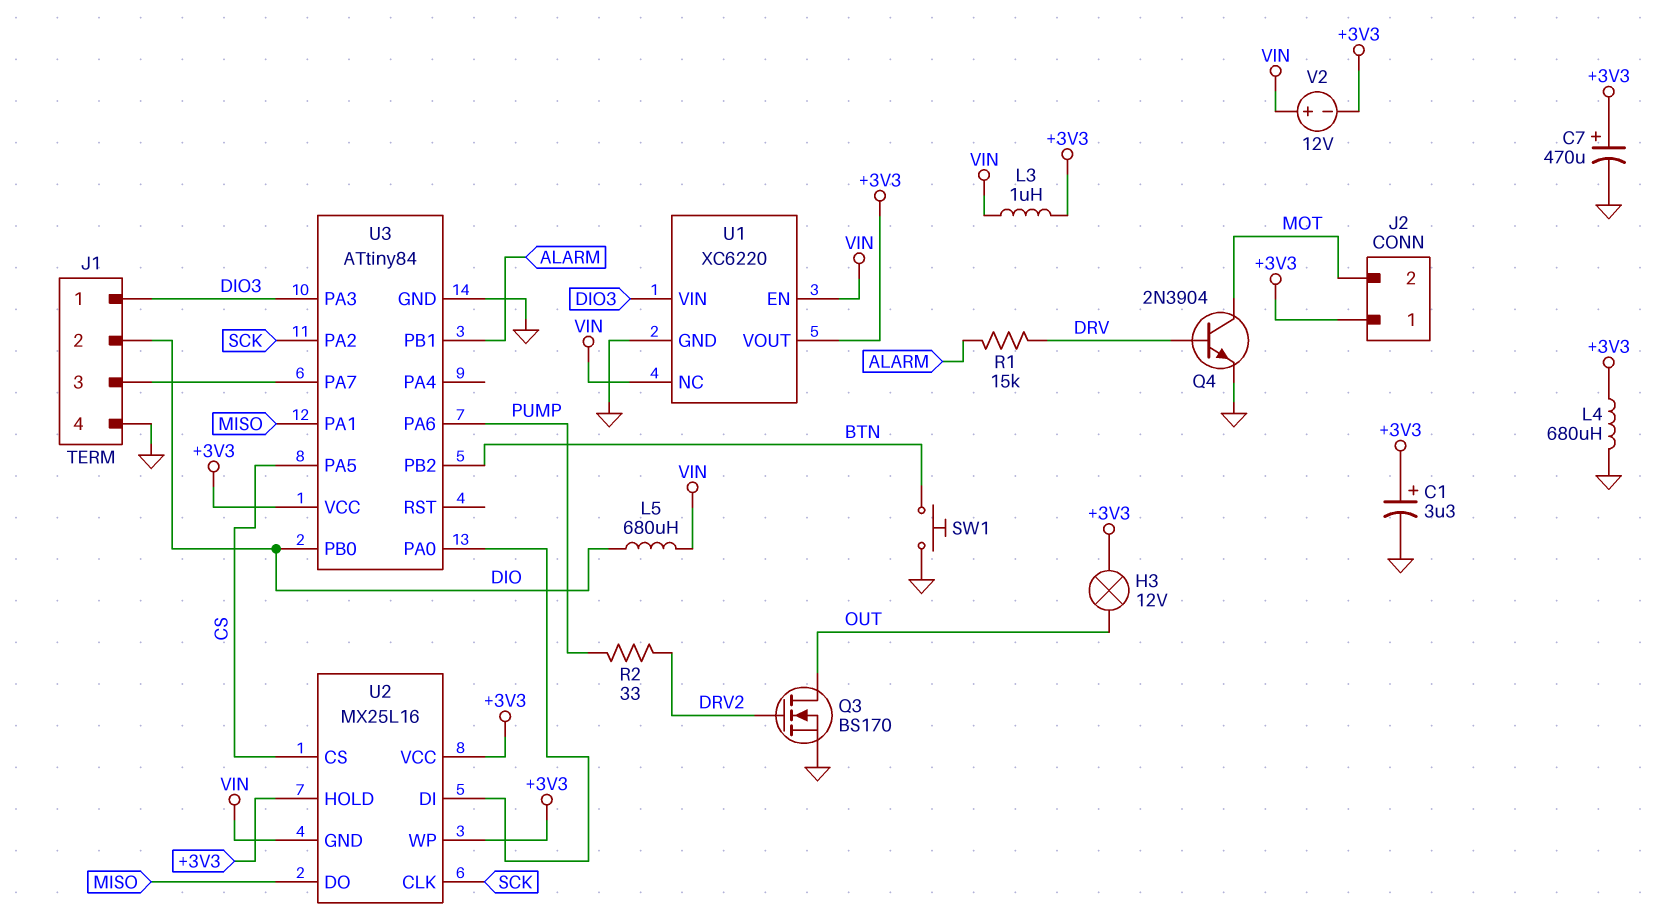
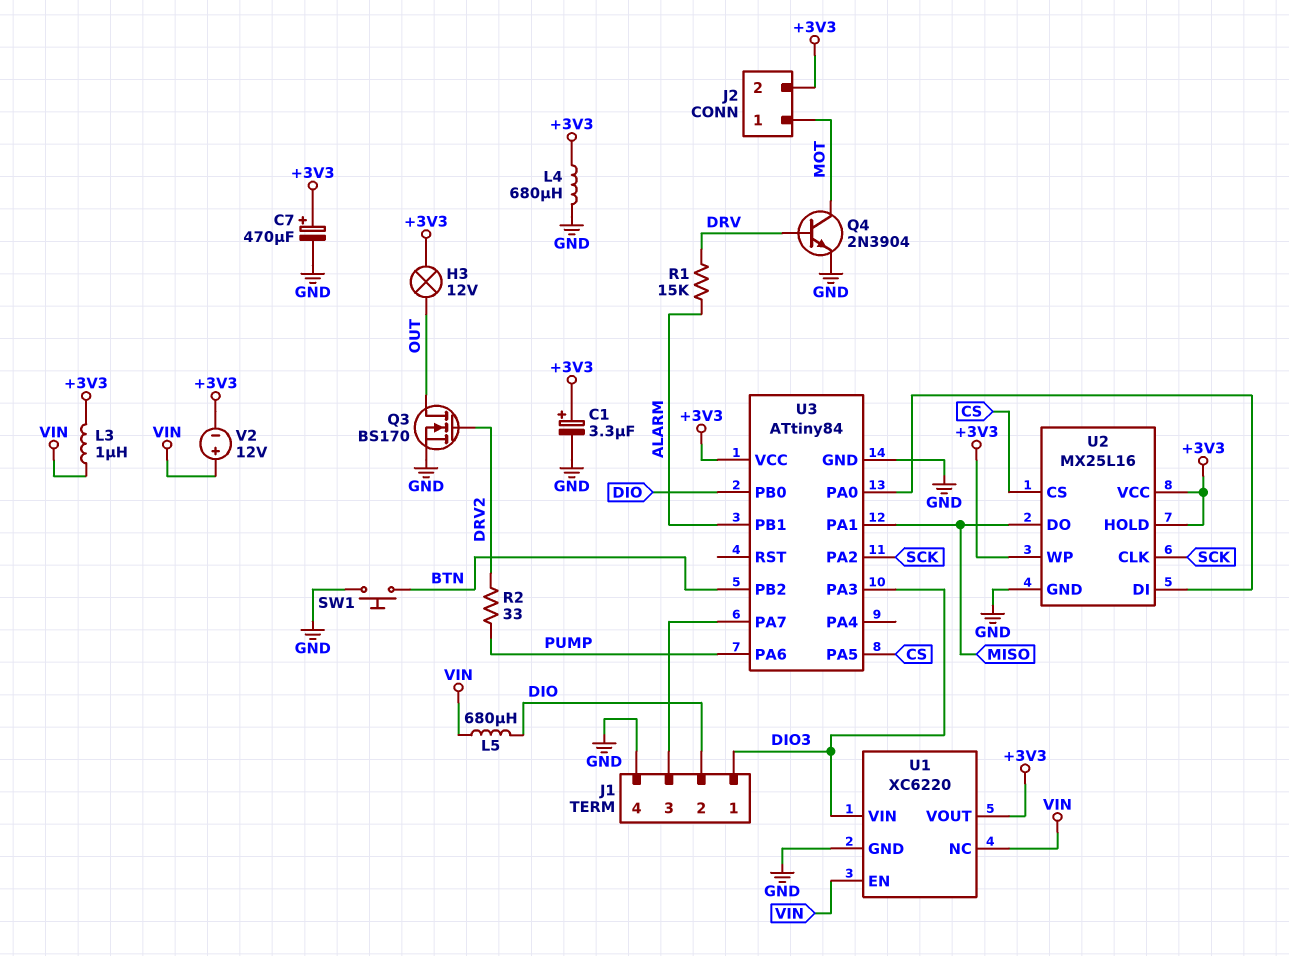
J2 pin 1: +3V3 -> MOT
J2 pin 2: MOT -> +3V3
U2 pin GND: VIN -> GND

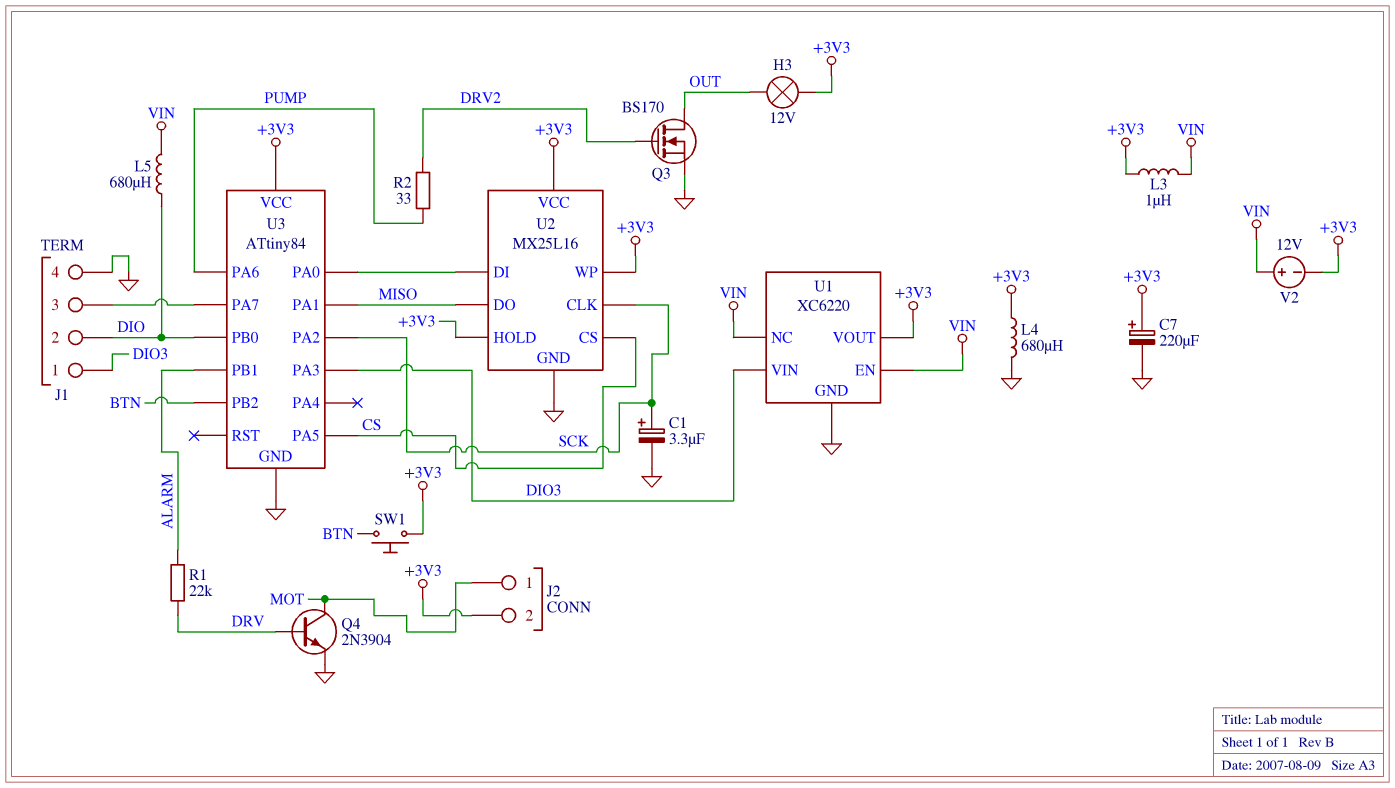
C1: 3.3uF (plus +3V3, minus GND) -> 3.3uF (plus SCK, minus GND)
C7: 470uF (plus +3V3, minus GND) -> 220uF (plus +3V3, minus GND)
R1: 15k (ALARM, DRV) -> 22k (ALARM, DRV)
SW1: button (BTN, GND) -> button (+3V3, BTN)

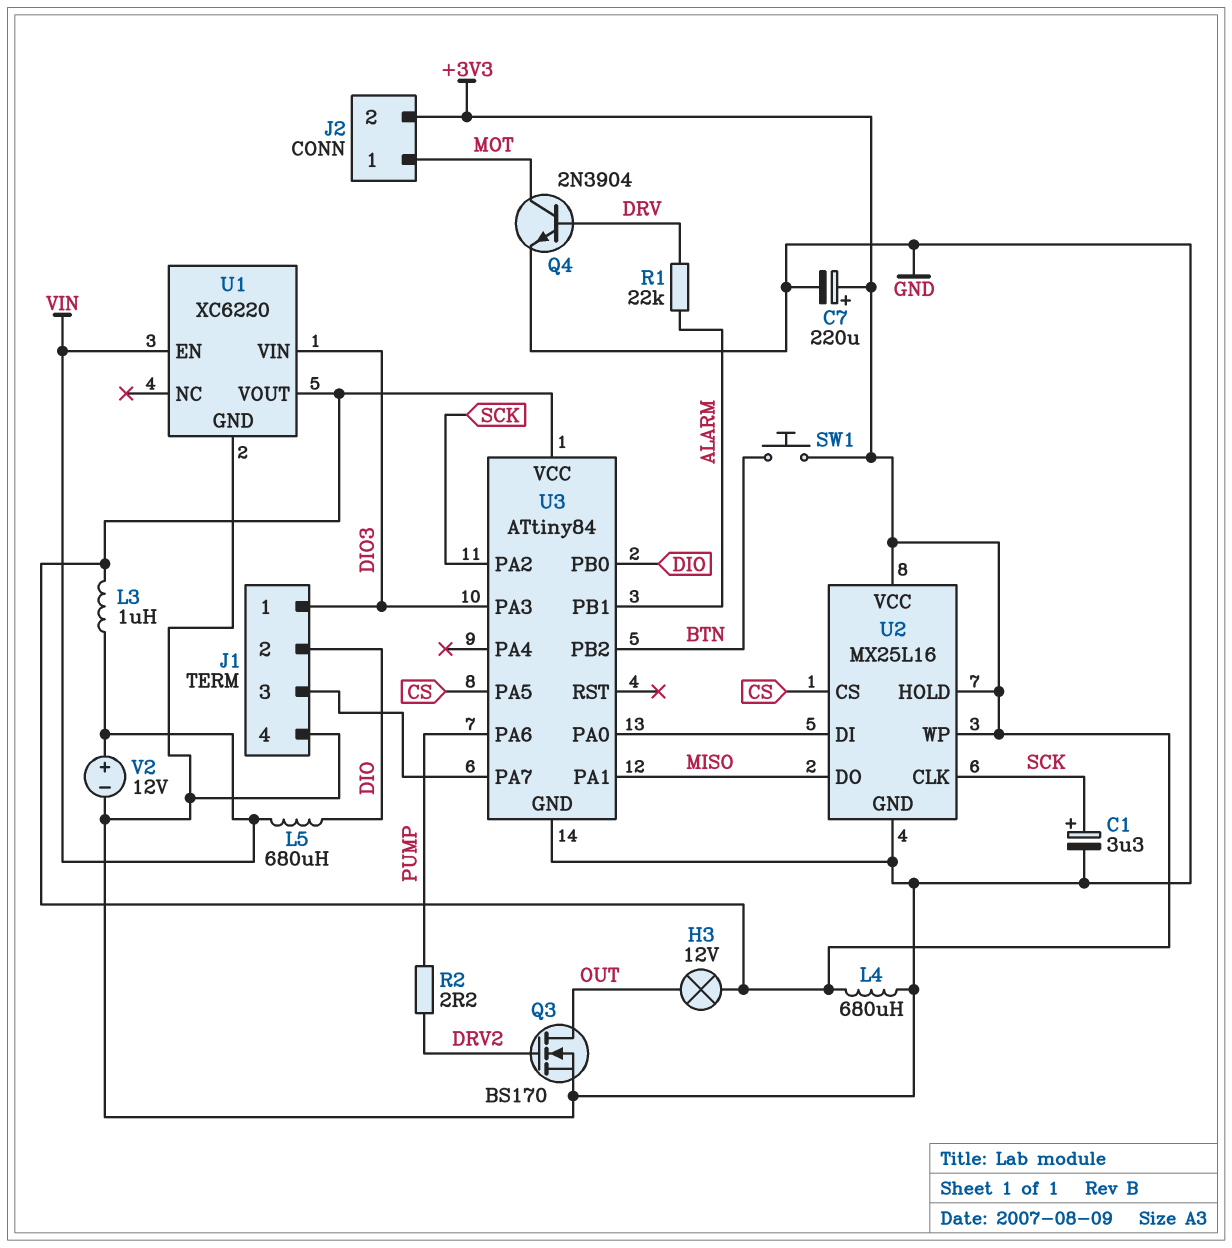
R2: 33 (DRV2, PUMP) -> 2.2 (DRV2, PUMP)
U1 pin NC: VIN -> none
V2: 12V (plus VIN, minus +3V3) -> 12V (plus VIN, minus GND)

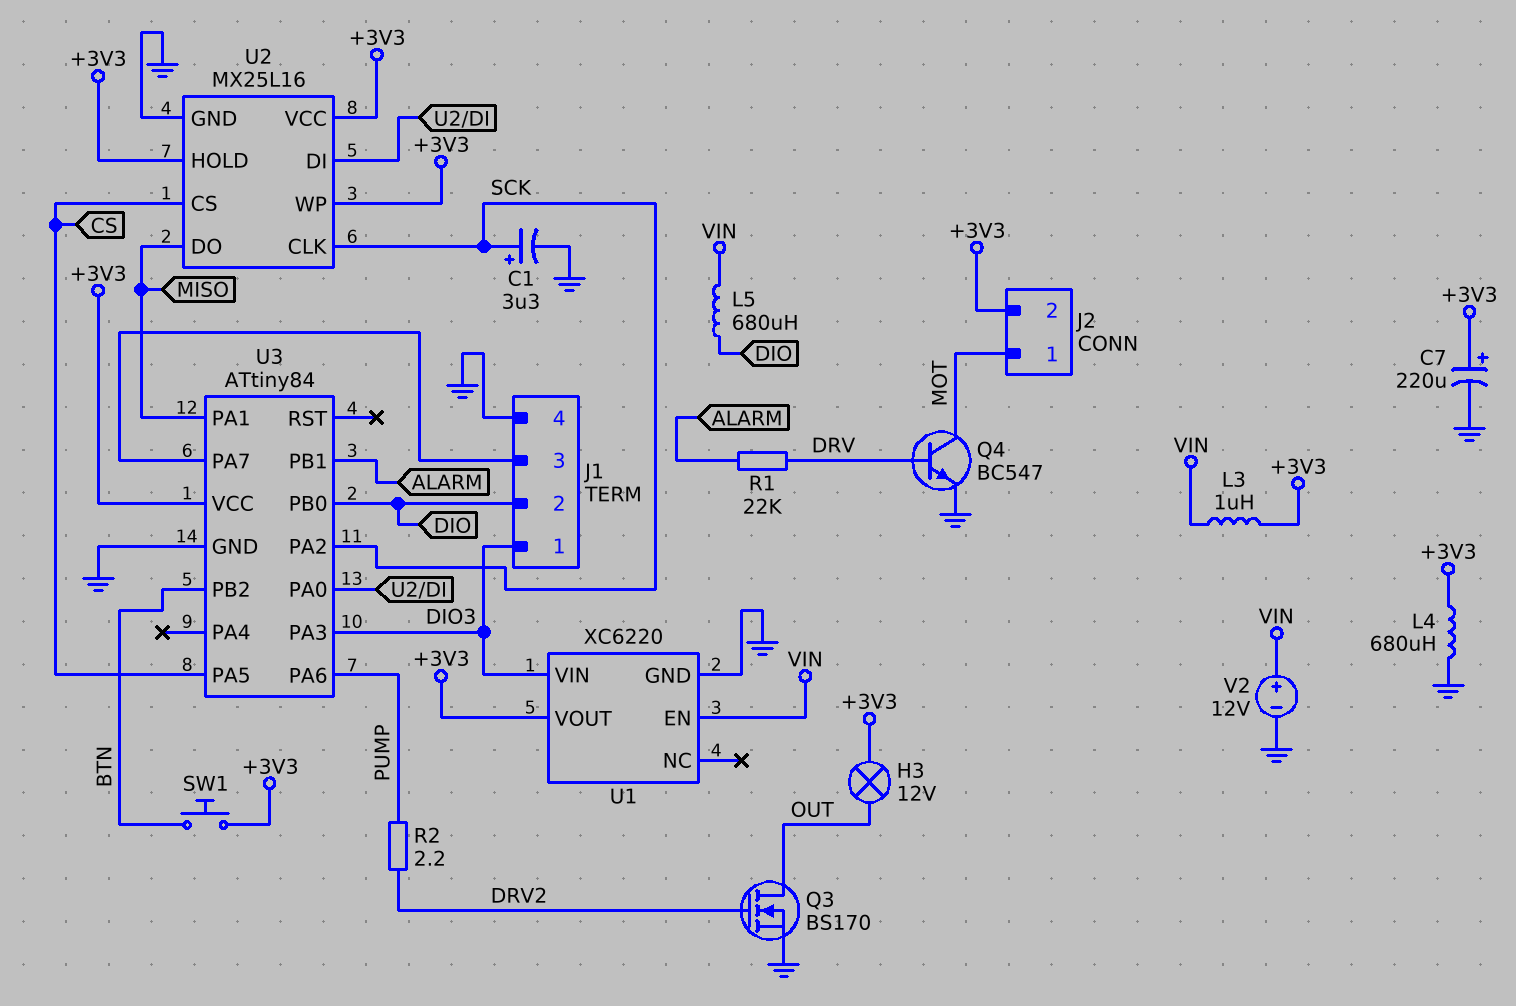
Q4: NPN 2N3904 (B DRV, C MOT, E GND) -> NPN BC547 (B DRV, C MOT, E GND)

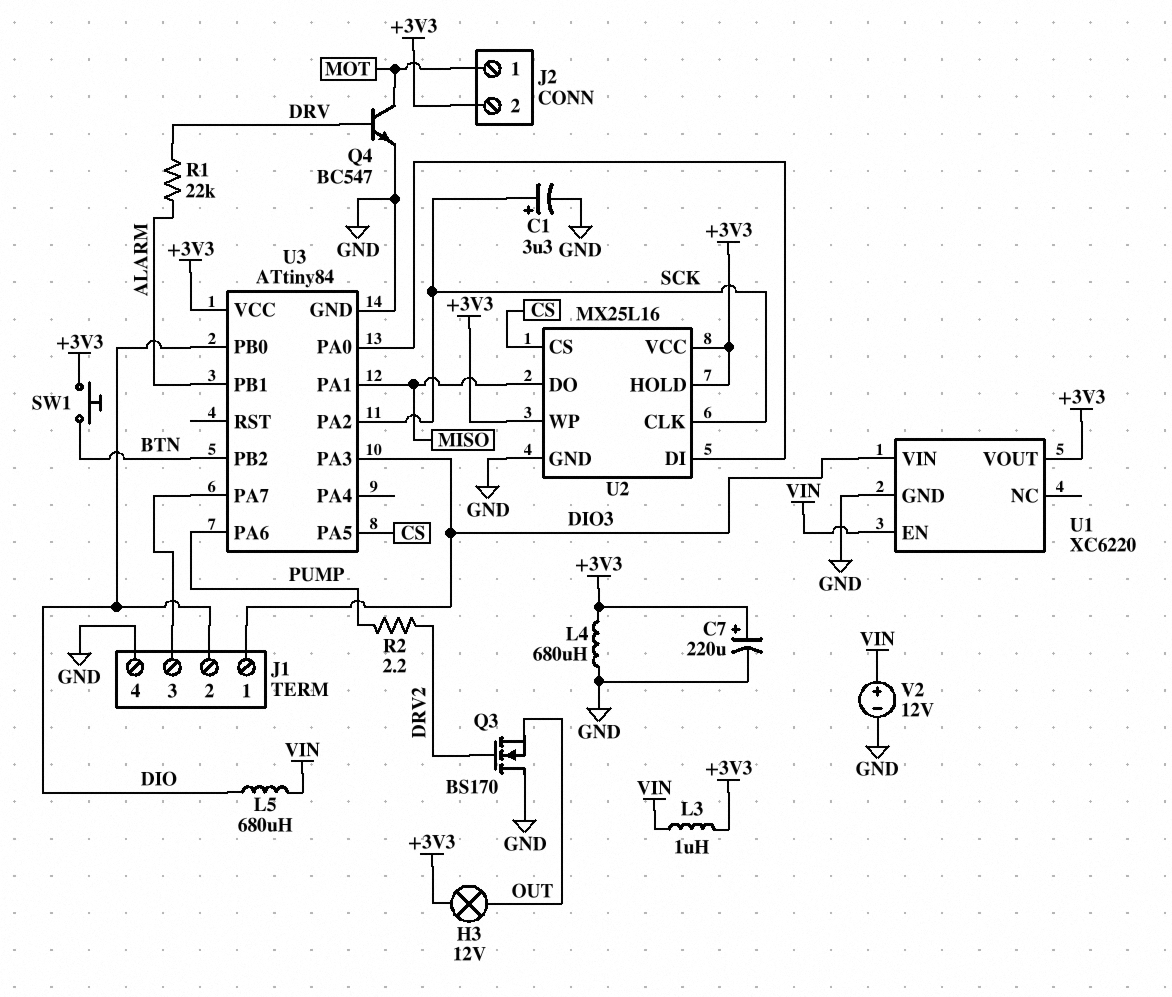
Q3: NMOS BS170 (G DRV2, D OUT, S GND) -> NMOS BS170 (G DRV2, D GND, S OUT)

